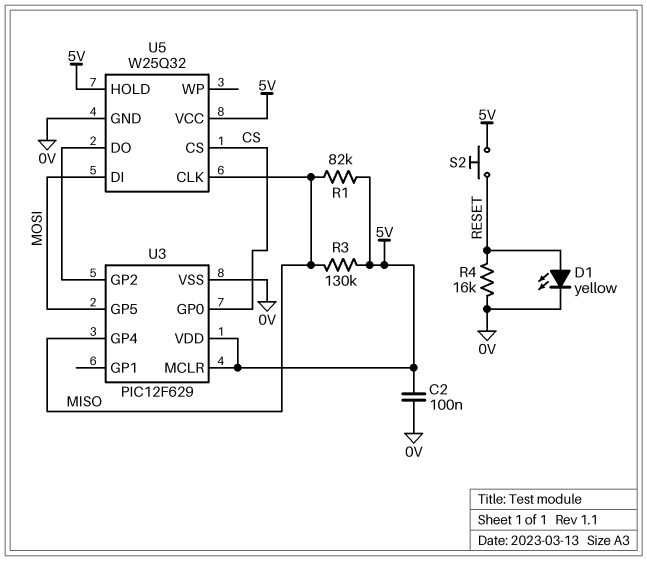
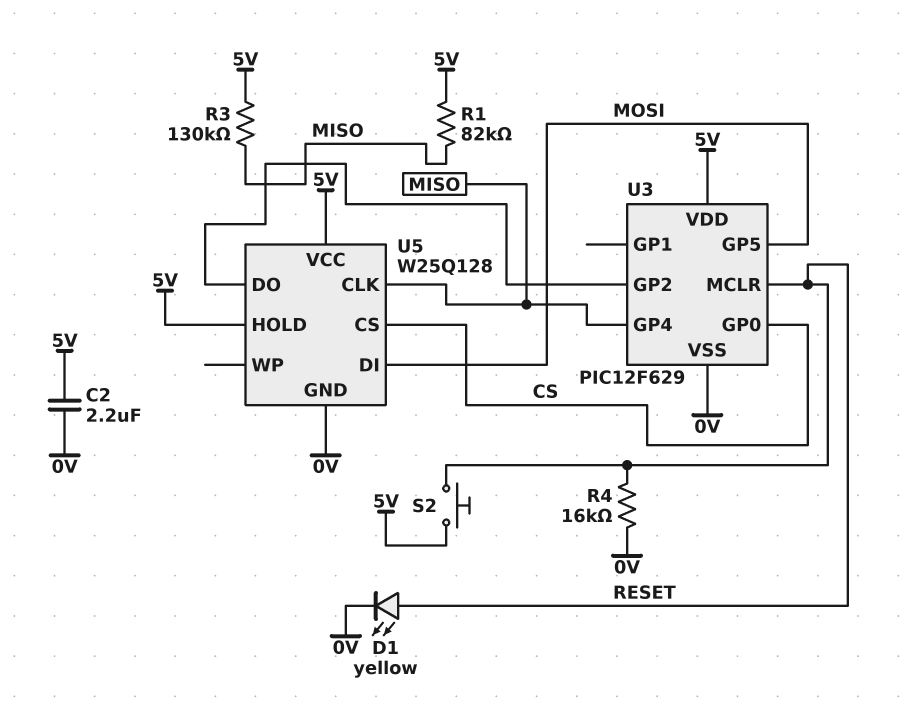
C2: 100nF (0V, 5V) -> 2.2uF (0V, 5V)
U3 pin MCLR: 5V -> RESET
U5: W25Q32 -> W25Q128

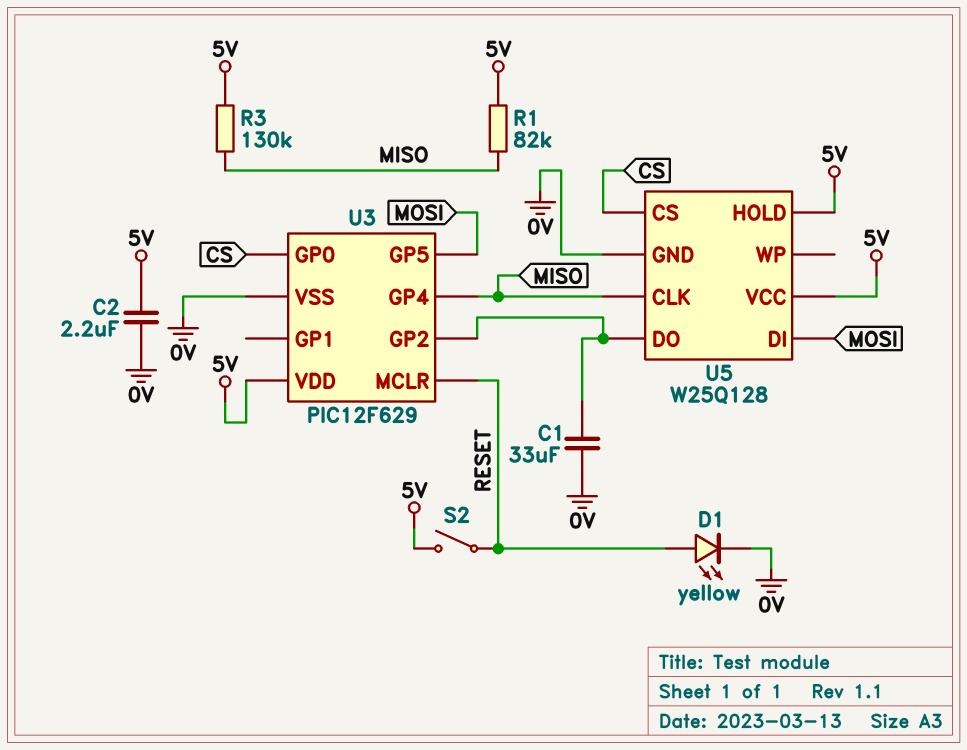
C1: none -> 33uF (0V, U3/GP2)
R4: 16k (0V, RESET) -> none
S2: button (5V, RESET) -> switch (5V, RESET)

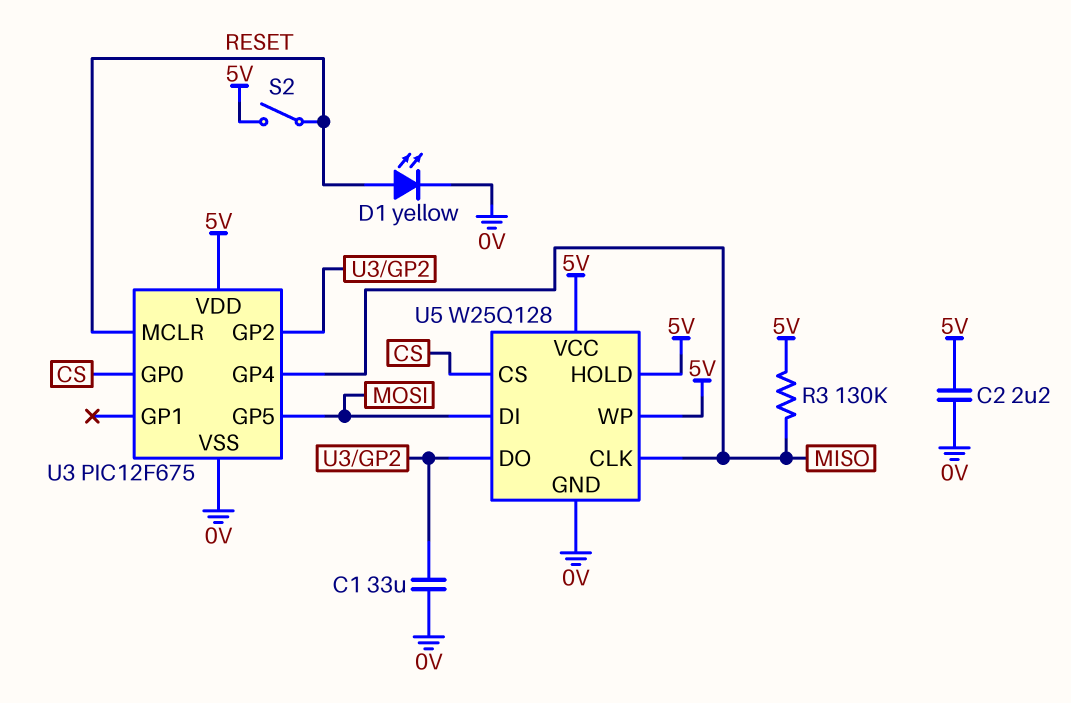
R1: 82k (5V, MISO) -> none
U3: PIC12F629 -> PIC12F675
U5 pin WP: none -> 5V

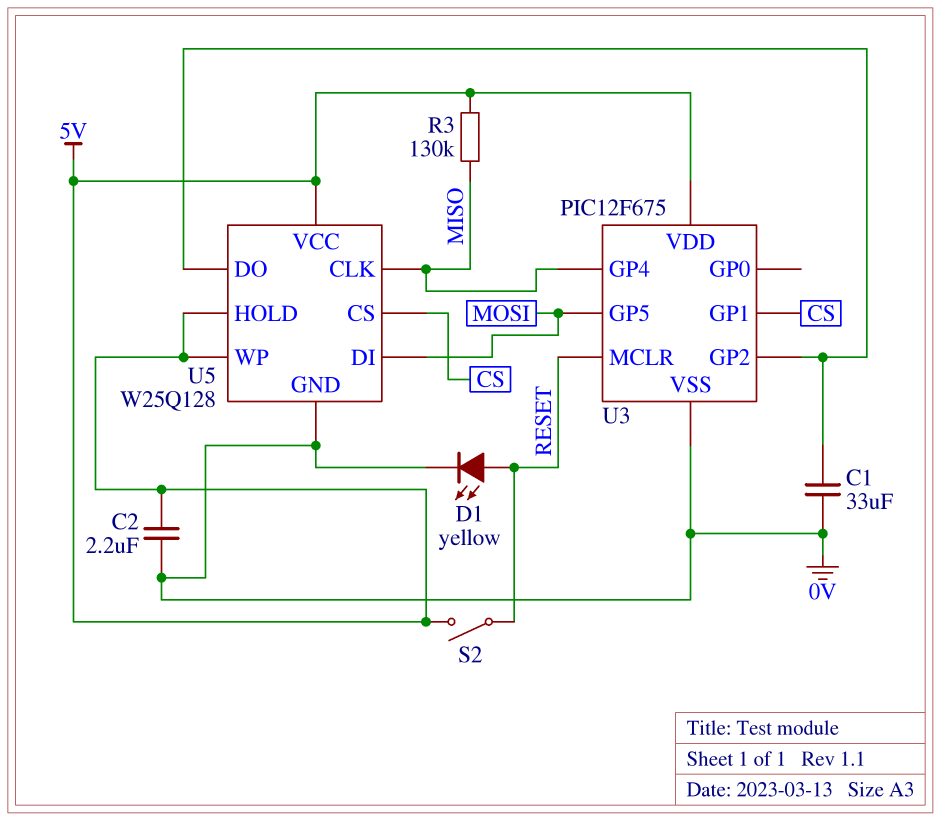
U3 pin GP0: CS -> none
U3 pin GP1: none -> CS

